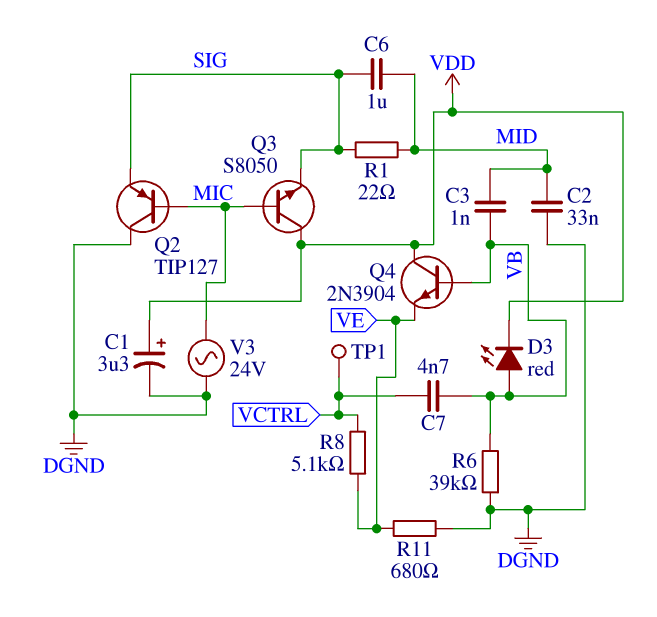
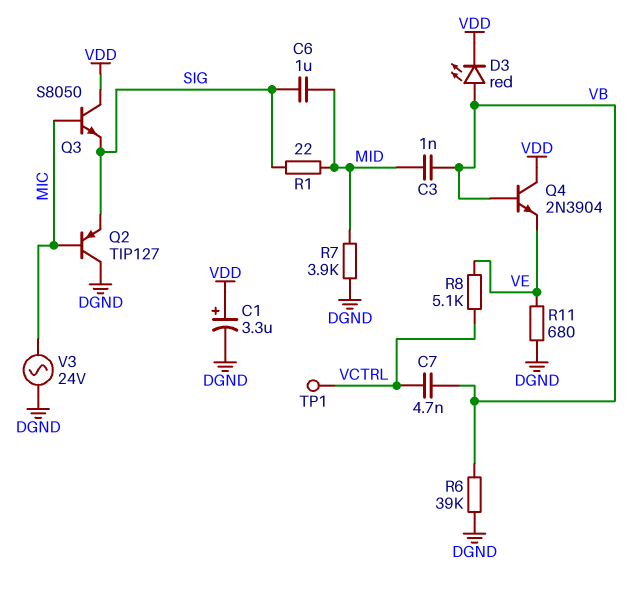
C2: 33nF (DGND, MID) -> none
R7: none -> 3.9k (DGND, MID)

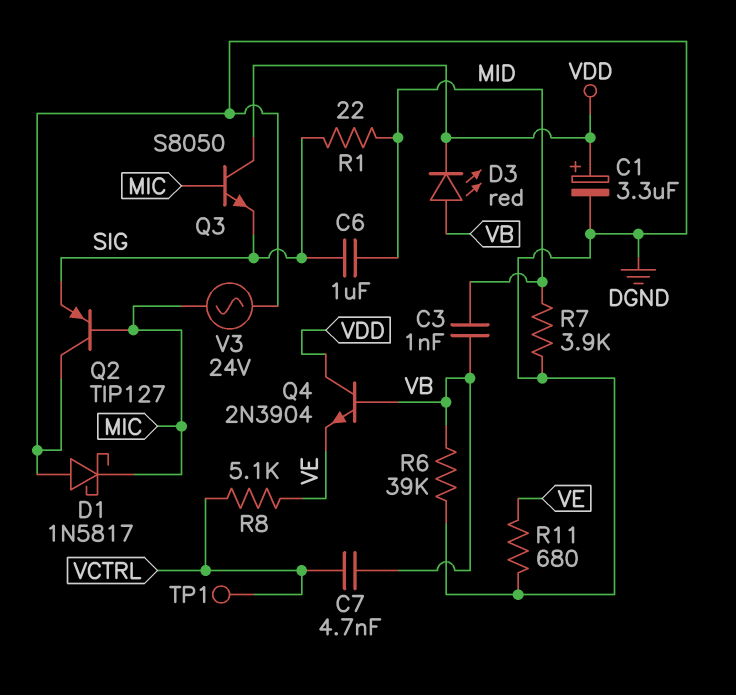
D1: none -> schottky 1N5817 (A DGND, K MIC)

